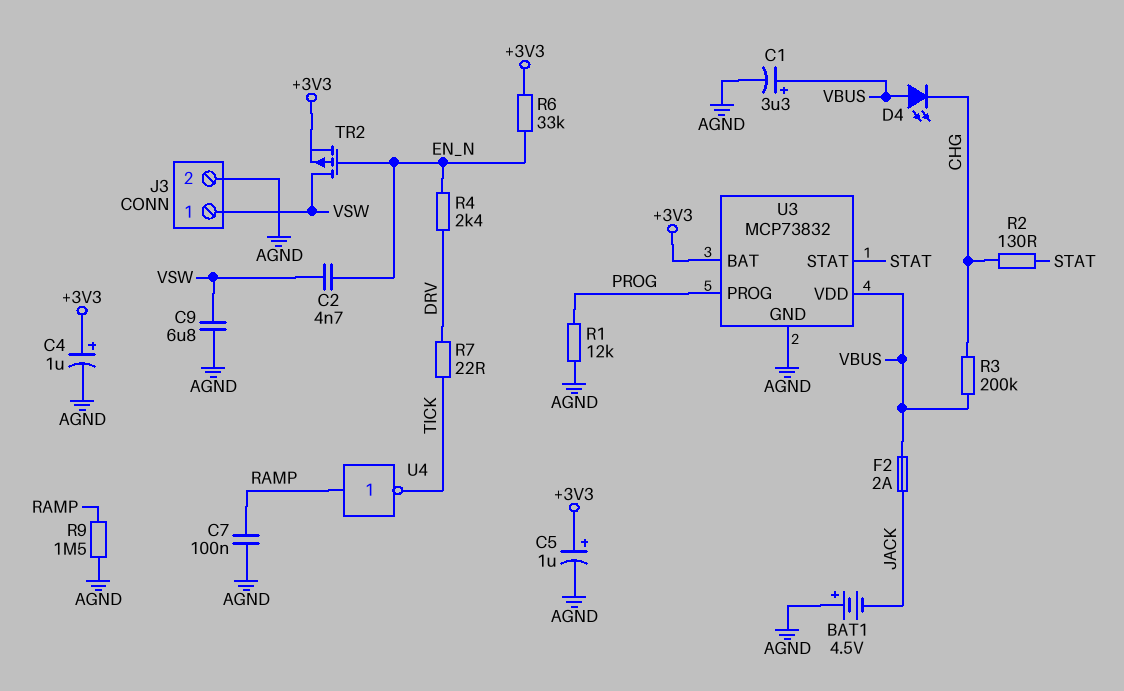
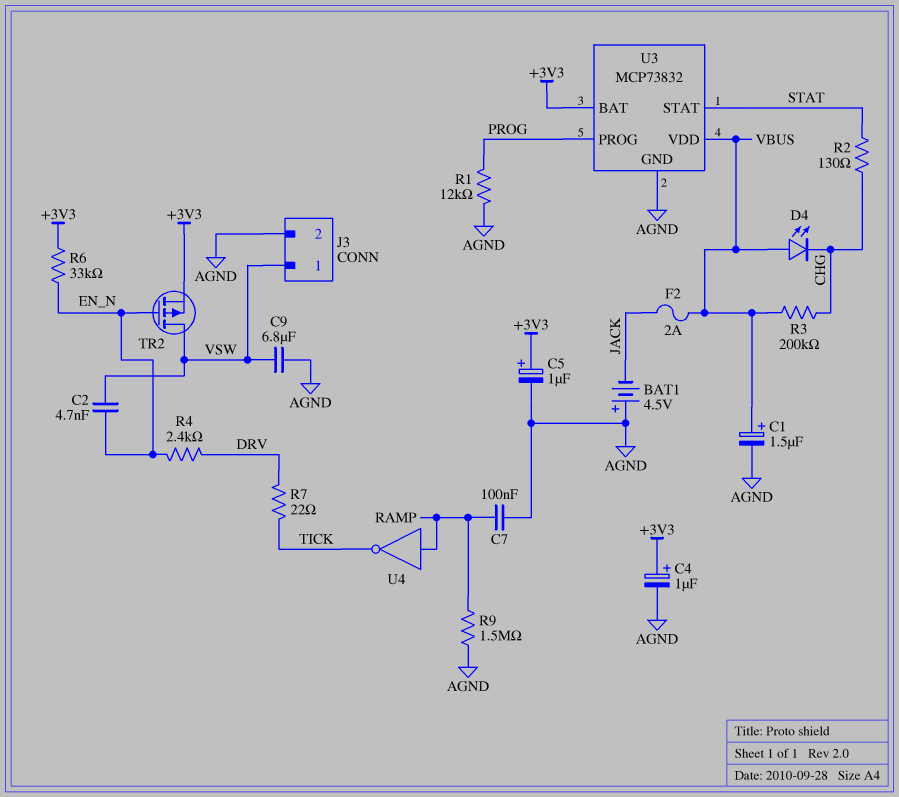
C1: 3.3uF (plus VBUS, minus AGND) -> 1.5uF (plus VBUS, minus AGND)

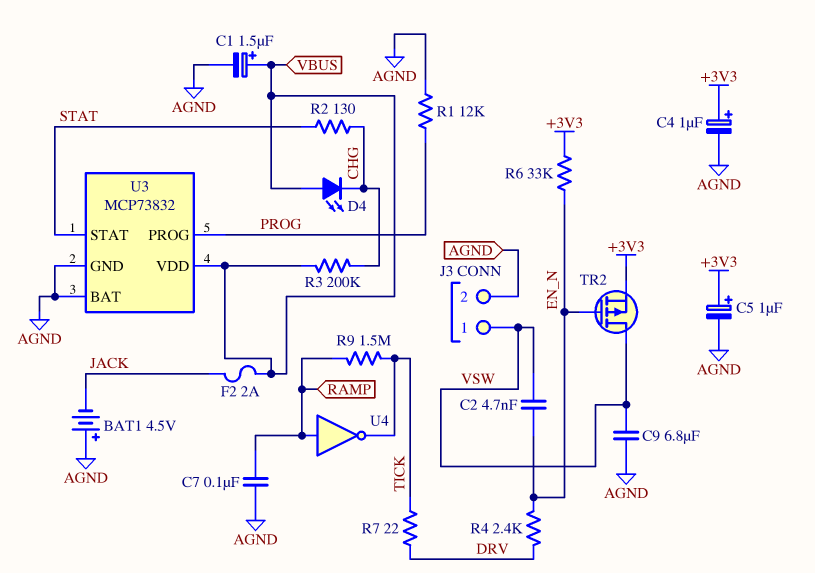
R9: 1.5M (AGND, RAMP) -> 1.5M (RAMP, TICK)
U3 pin BAT: +3V3 -> AGND

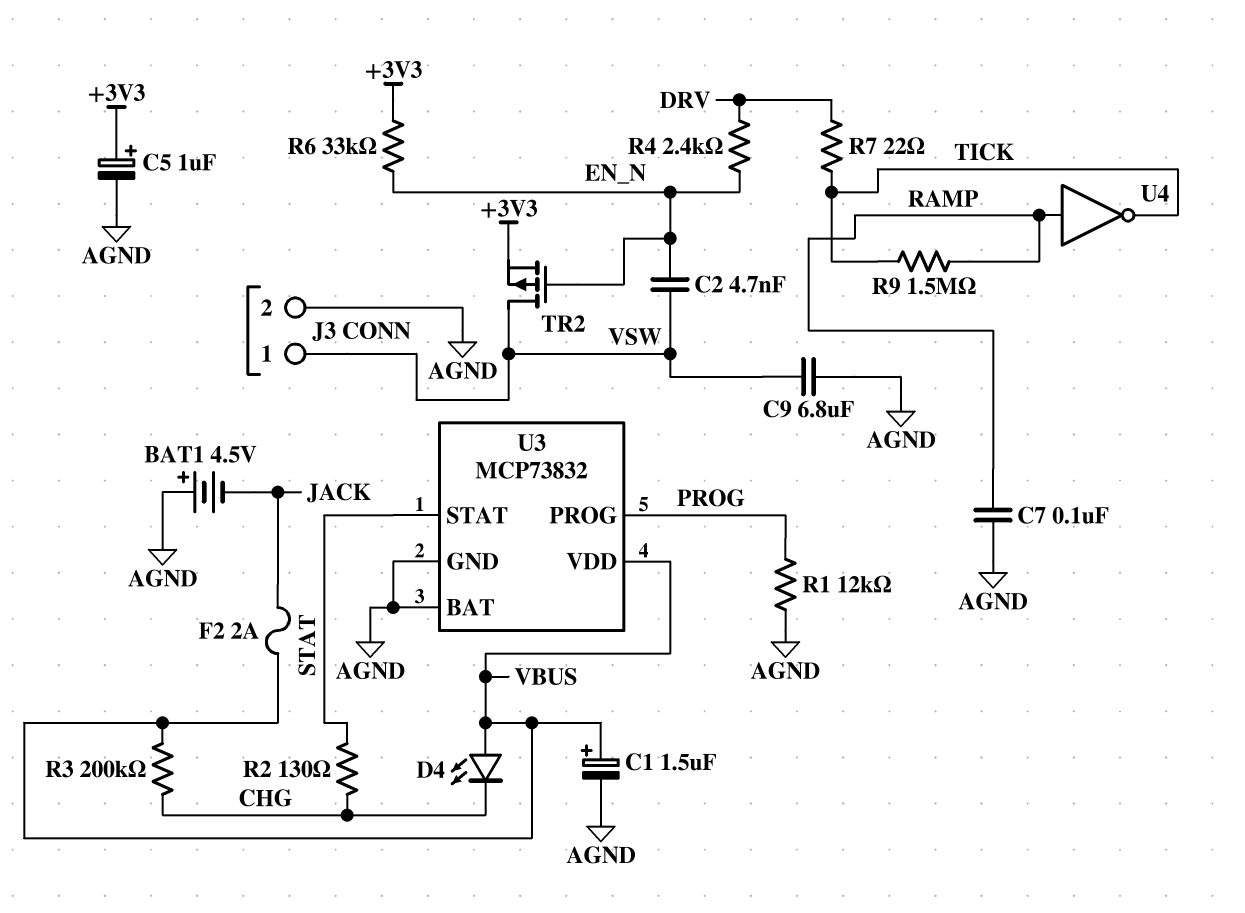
C4: 1uF (plus +3V3, minus AGND) -> none

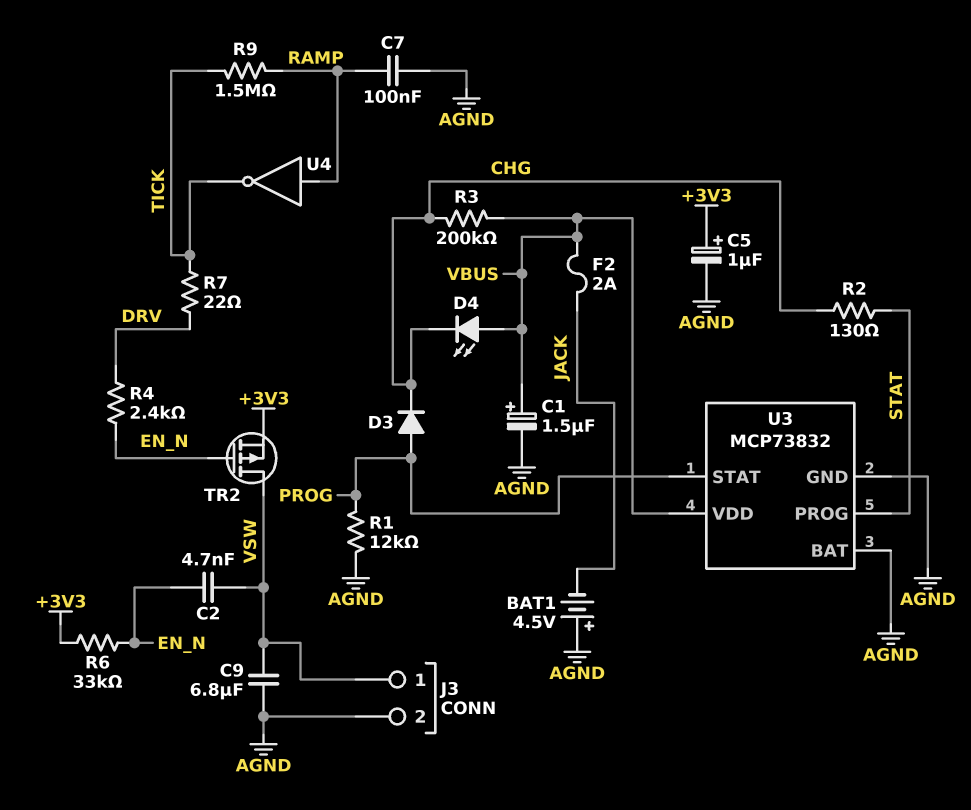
D3: none -> diode (A PROG, K CHG)
U3 pin PROG: PROG -> STAT
U3 pin STAT: STAT -> PROG

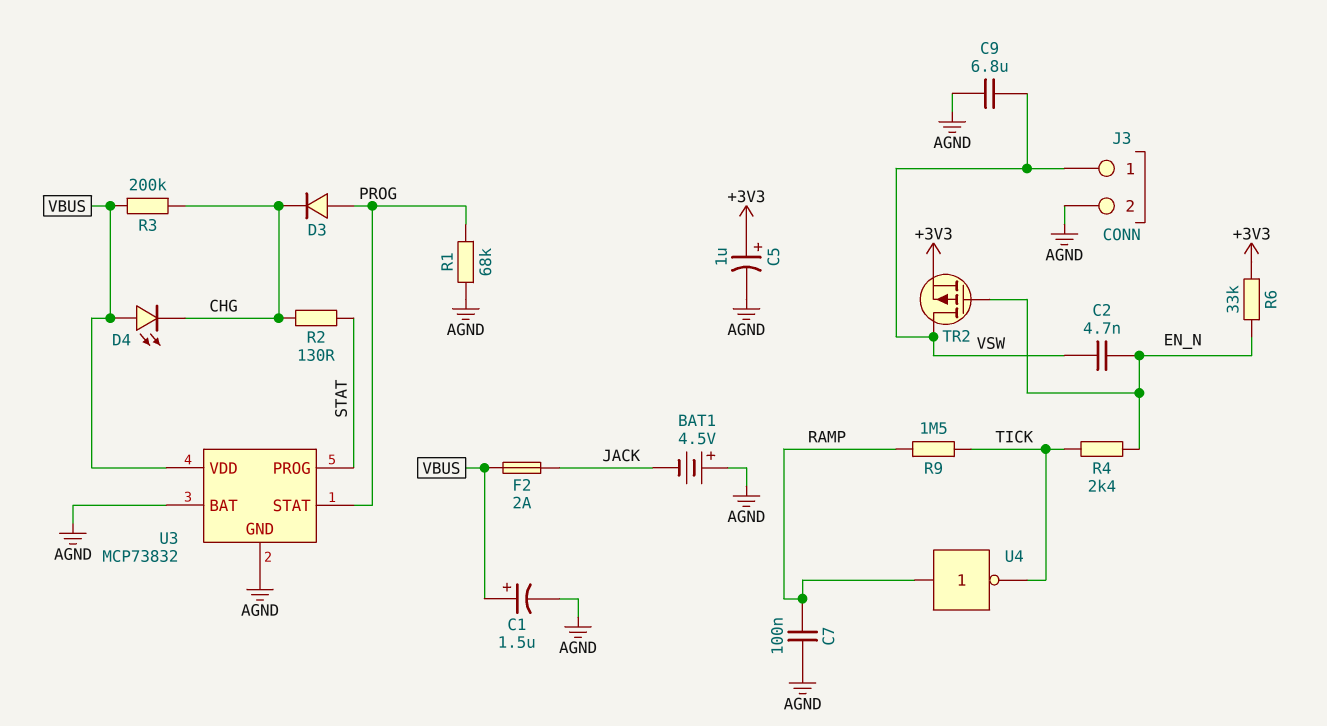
R1: 12k (AGND, PROG) -> 68k (AGND, PROG)
R4: 2.4k (DRV, EN_N) -> 2.4k (EN_N, TICK)
R7: 22 (DRV, TICK) -> none

